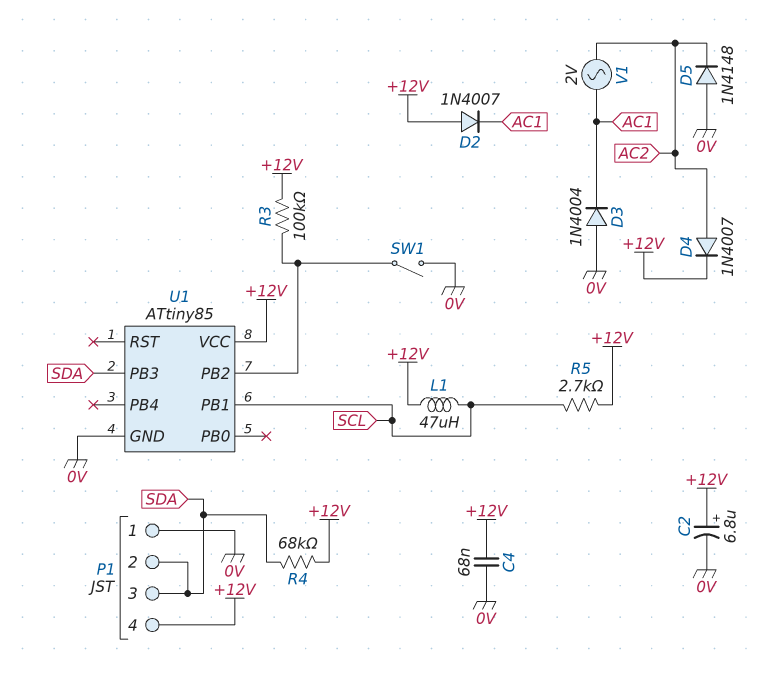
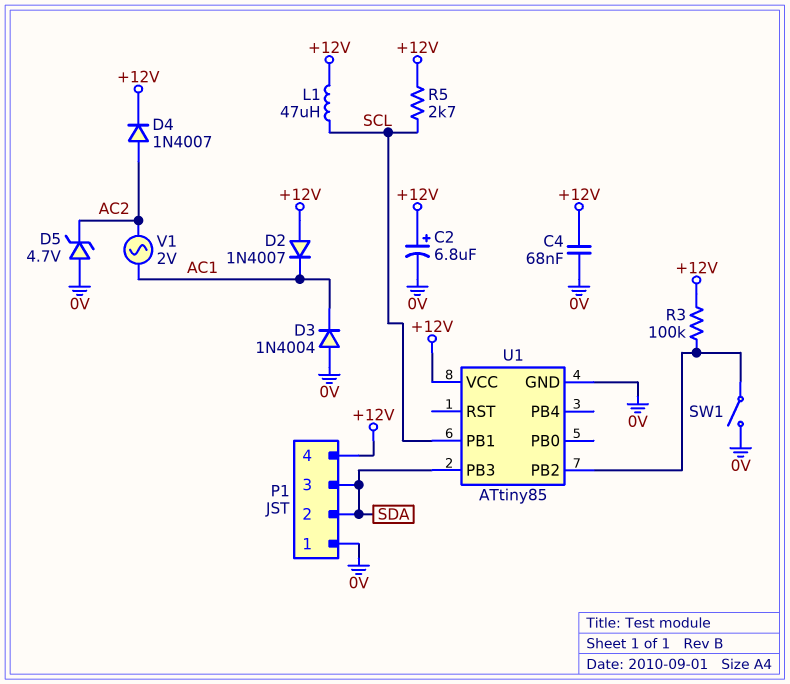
D5: diode 1N4148 (A 0V, K AC2) -> zener 4.7V (A 0V, K AC2)
R4: 68k (+12V, SDA) -> none

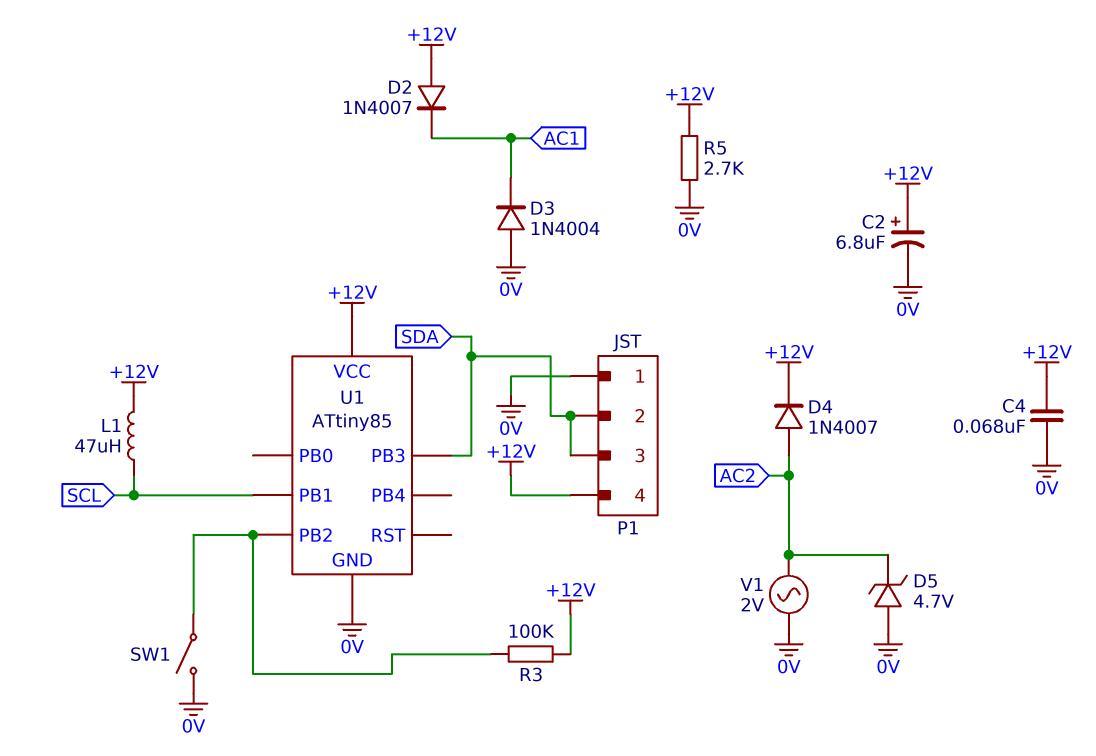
R5: 2.7k (+12V, SCL) -> 2.7k (+12V, 0V)
V1: AC 2V (AC1, AC2) -> AC 2V (0V, AC2)

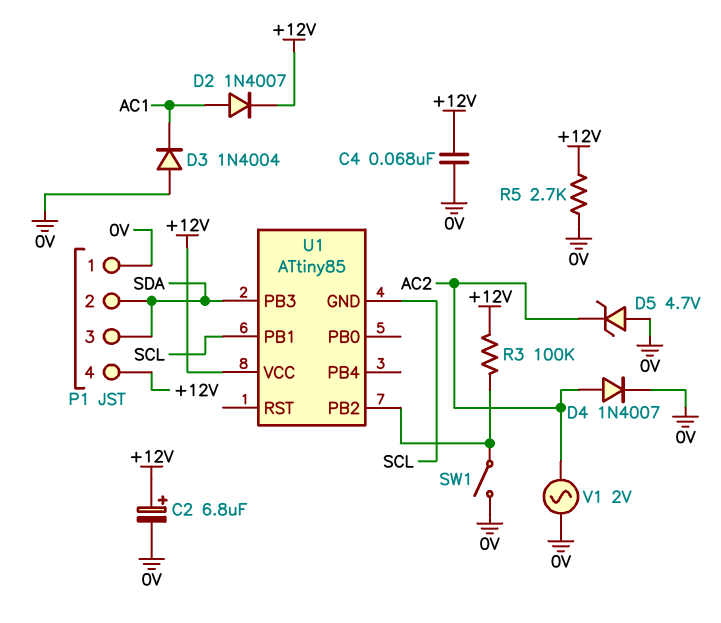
D2: diode 1N4007 (A +12V, K AC1) -> diode 1N4007 (A AC1, K +12V)
D4: diode 1N4007 (A AC2, K +12V) -> diode 1N4007 (A AC2, K 0V)
L1: 47uH (+12V, SCL) -> none
U1 pin GND: 0V -> SCL

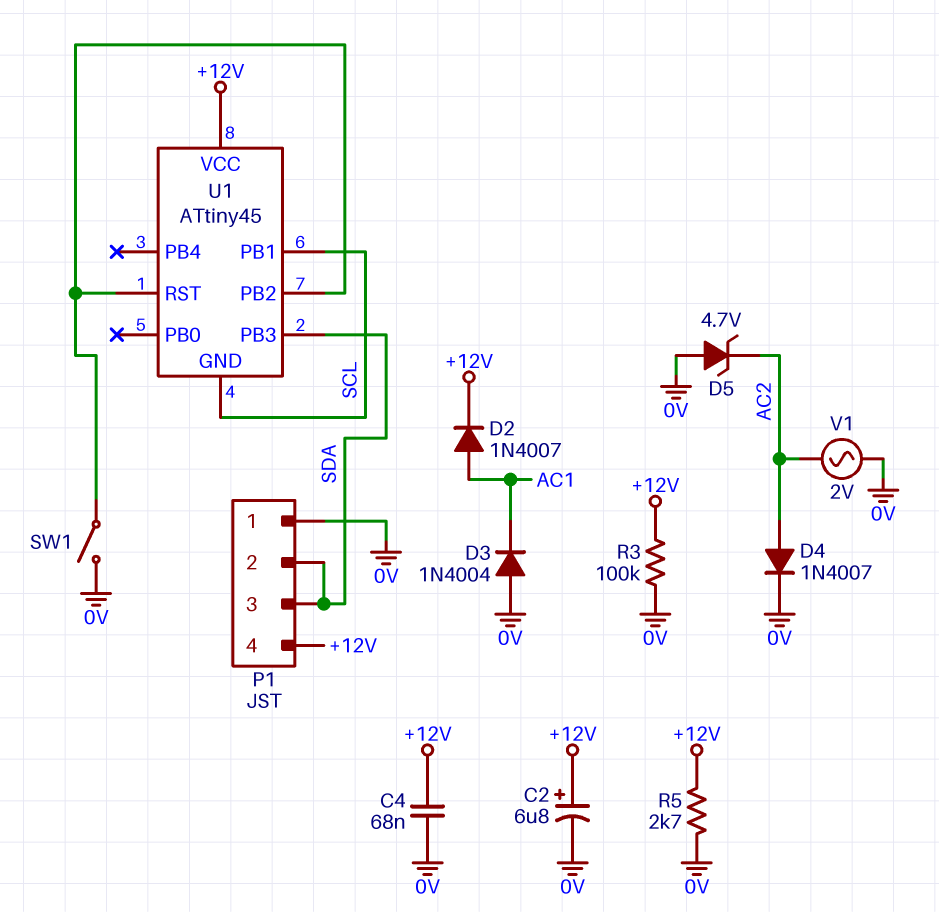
R3: 100k (+12V, U1/PB2) -> 100k (+12V, 0V)
U1: ATtiny85 -> ATtiny45
U1 pin RST: none -> U1/PB2

